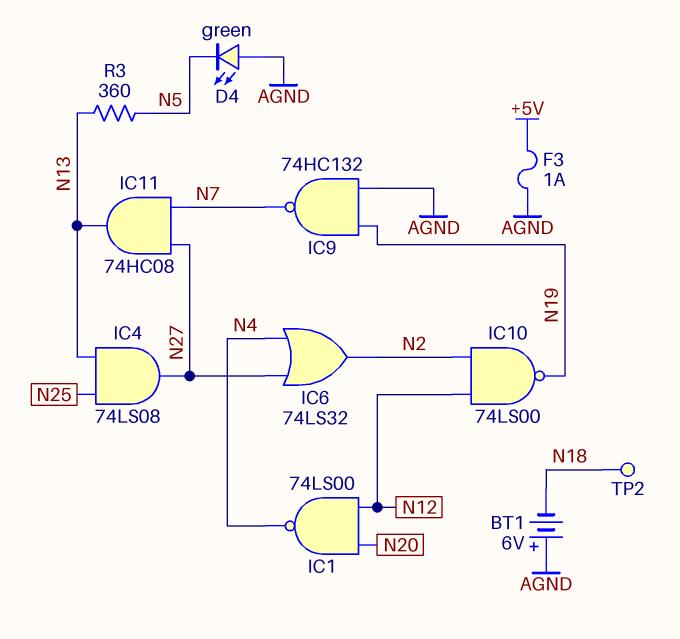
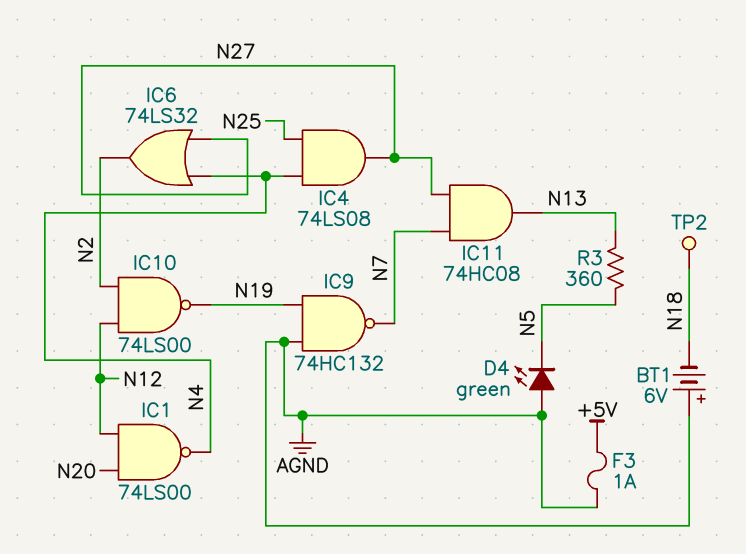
IC4: AND 74LS08 (in N13, in N25, out N27) -> AND 74LS08 (in N4, in N25, out N27)

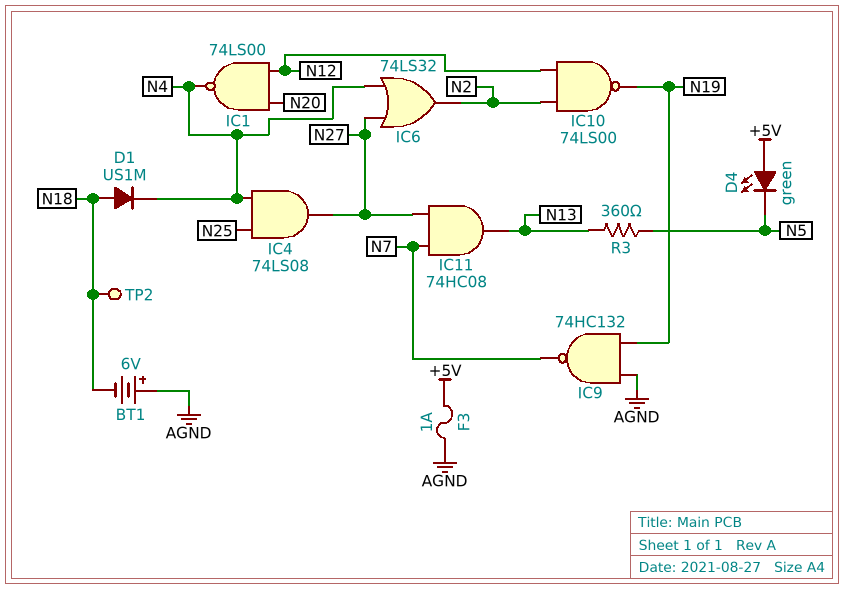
D1: none -> diode US1M (A N18, K N4)
D4: LED green (A AGND, K N5) -> LED green (A +5V, K N5)

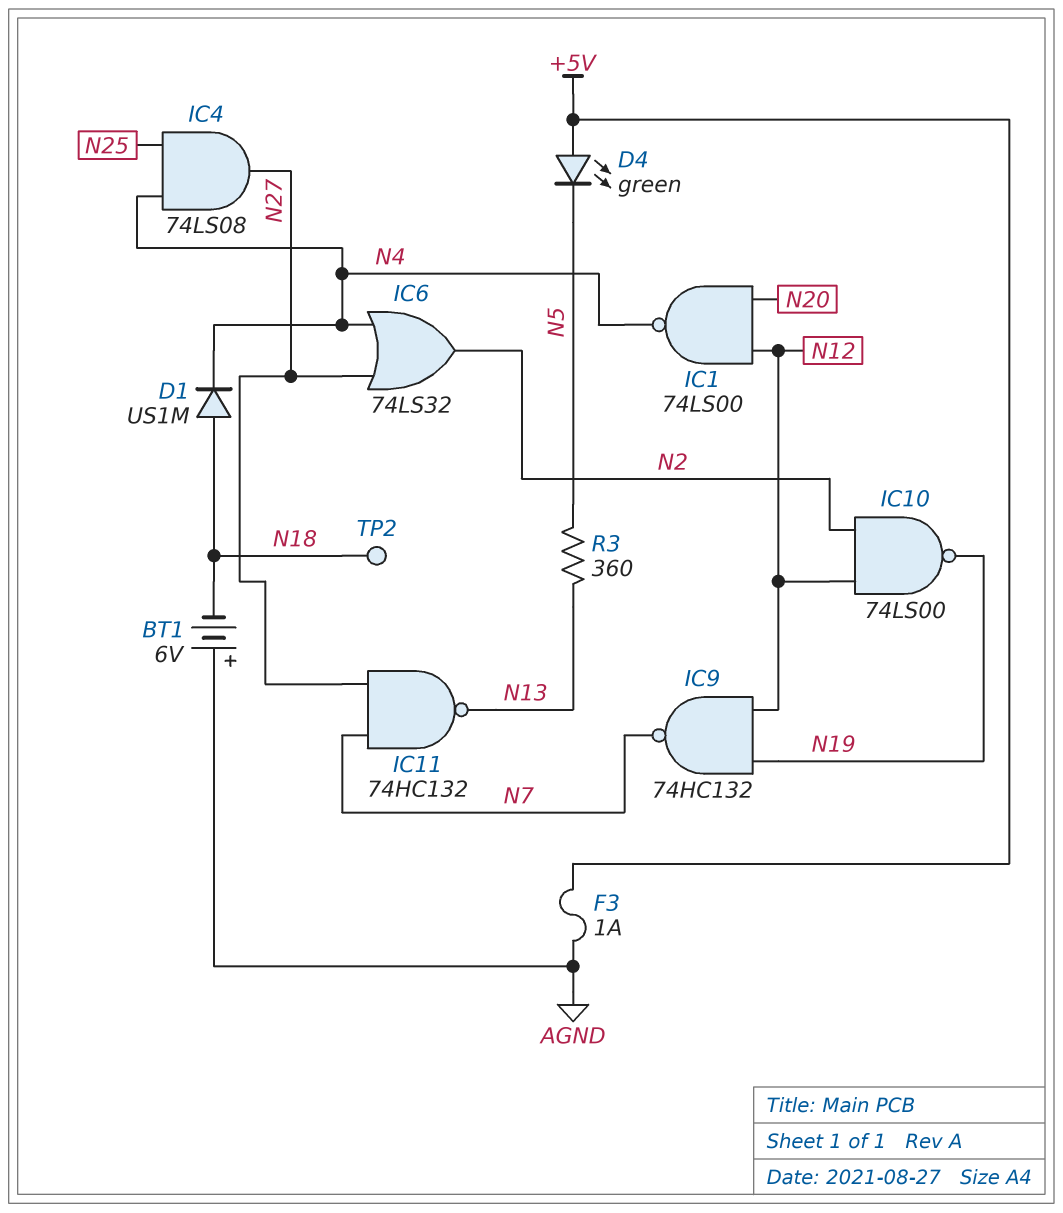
IC9: NAND 74HC132 (in AGND, in N19, out N7) -> NAND 74HC132 (in N12, in N19, out N7)
IC11: AND 74HC08 (in N7, in N27, out N13) -> NAND 74HC132 (in N7, in N27, out N13)

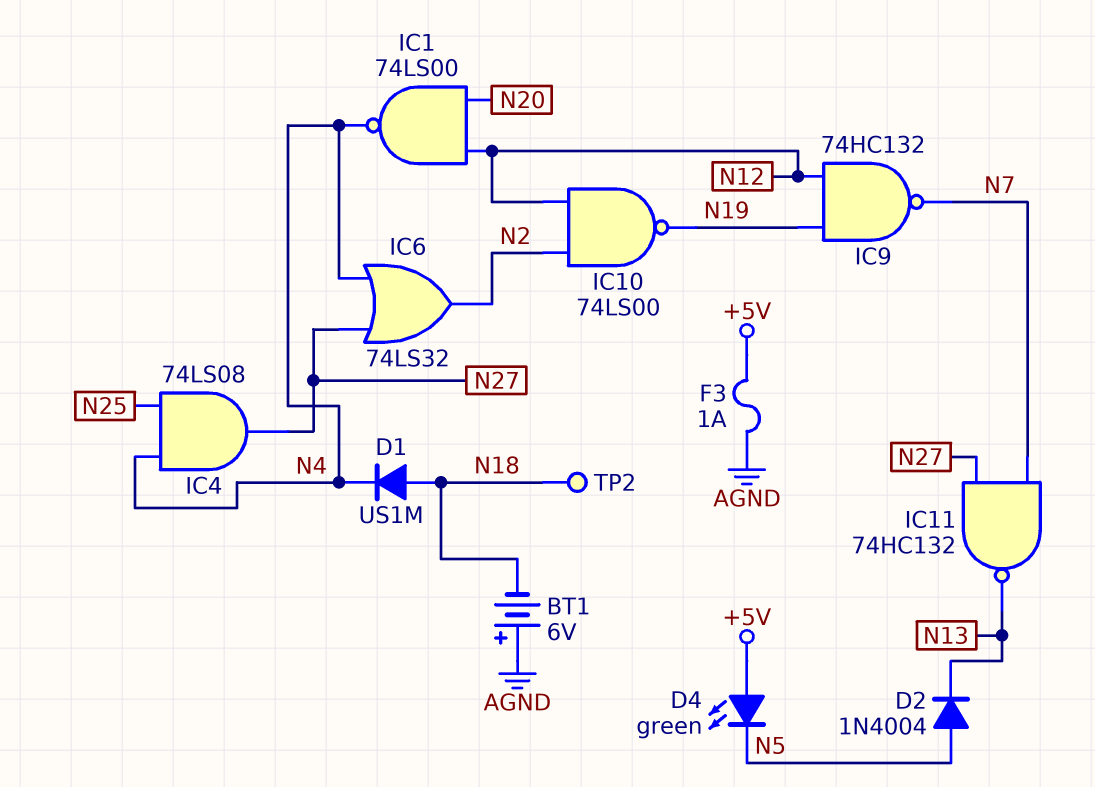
D2: none -> diode 1N4004 (A N5, K N13)
R3: 360 (N5, N13) -> none

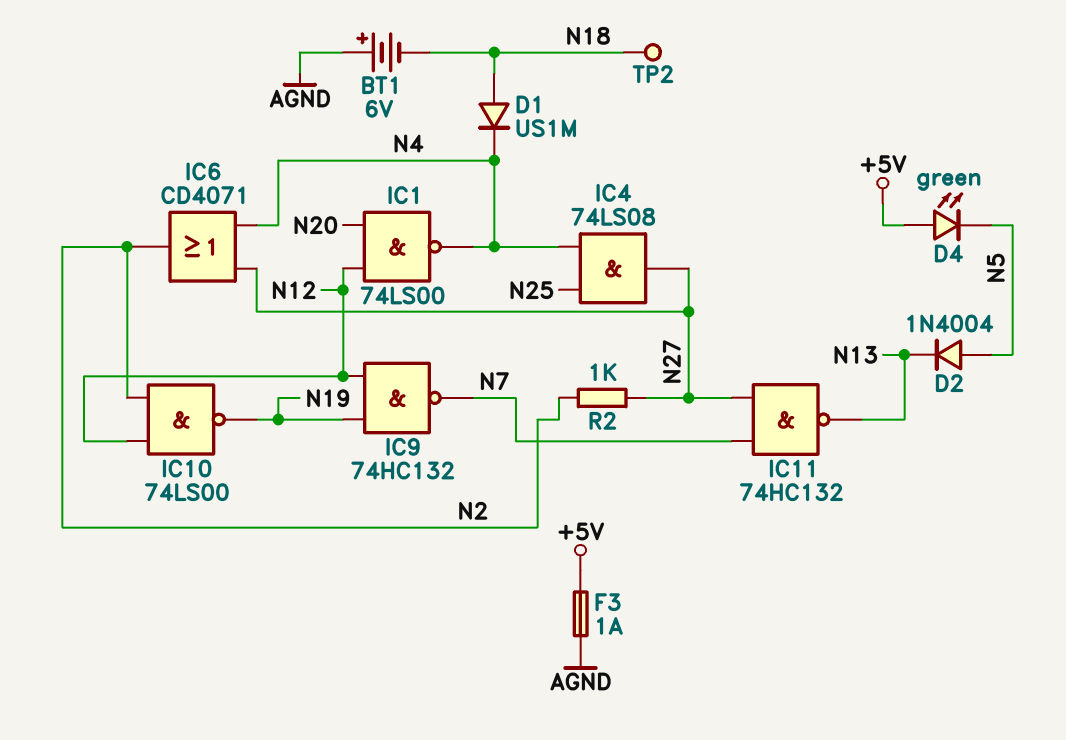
IC6: OR 74LS32 (in N4, in N27, out N2) -> OR CD4071 (in N4, in N27, out N2)
R2: none -> 1k (N2, N27)

